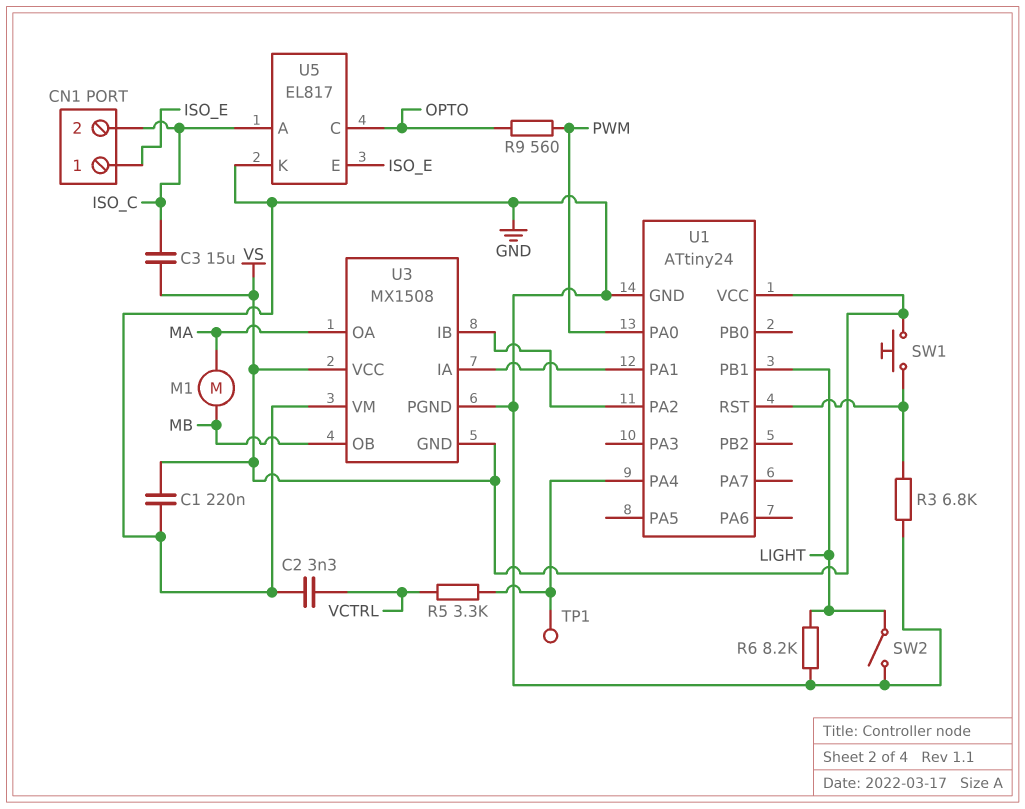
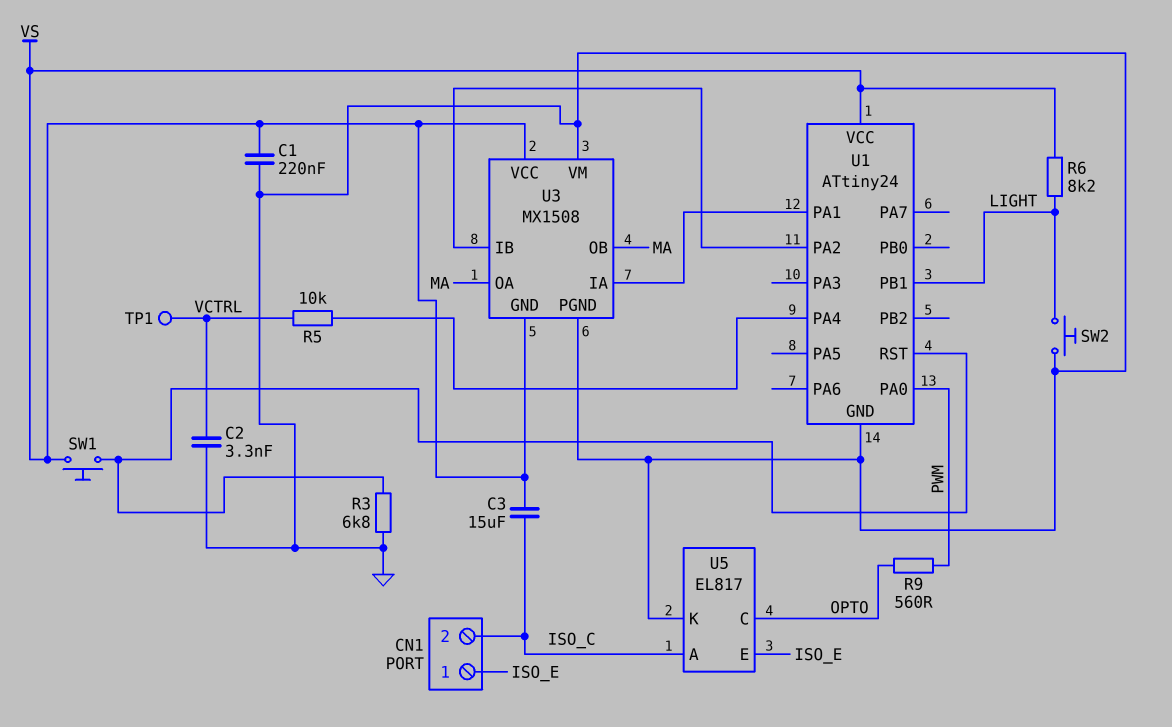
M1: motor (MA, MB) -> none
R5: 3.3k (U1/PA4, VCTRL) -> 10k (U1/PA4, VCTRL)
R6: 8.2k (GND, LIGHT) -> 8.2k (LIGHT, VS)
SW2: switch (GND, LIGHT) -> button (GND, LIGHT)
TP1: test point (U1/PA4) -> test point (VCTRL)
U3 pin OB: MB -> MA

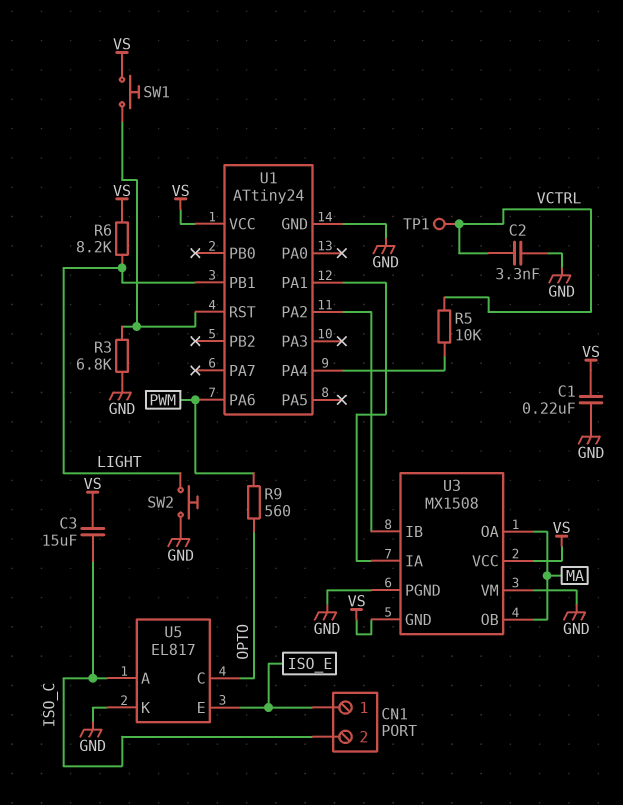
U1 pin PA0: PWM -> none
U1 pin PA6: none -> PWM

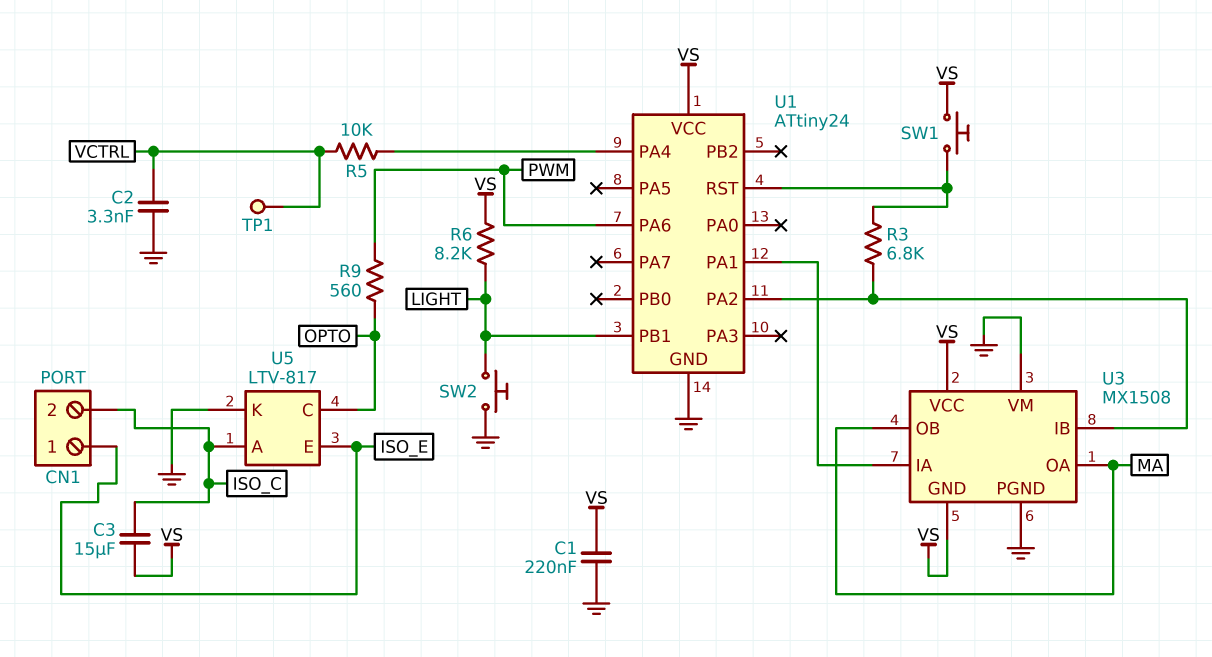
R3: 6.8k (GND, U1/RST) -> 6.8k (U1/PA2, U1/RST)
U5: EL817 -> LTV-817

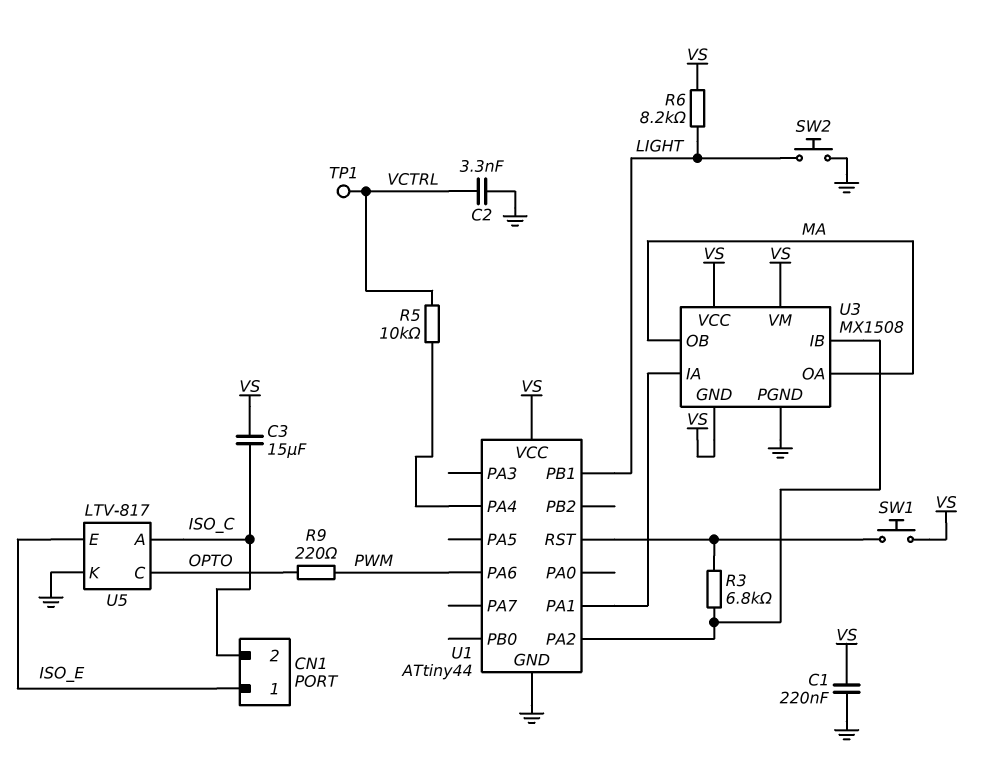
R9: 560 (OPTO, PWM) -> 220 (OPTO, PWM)
U1: ATtiny24 -> ATtiny44
U3 pin VM: GND -> VS

